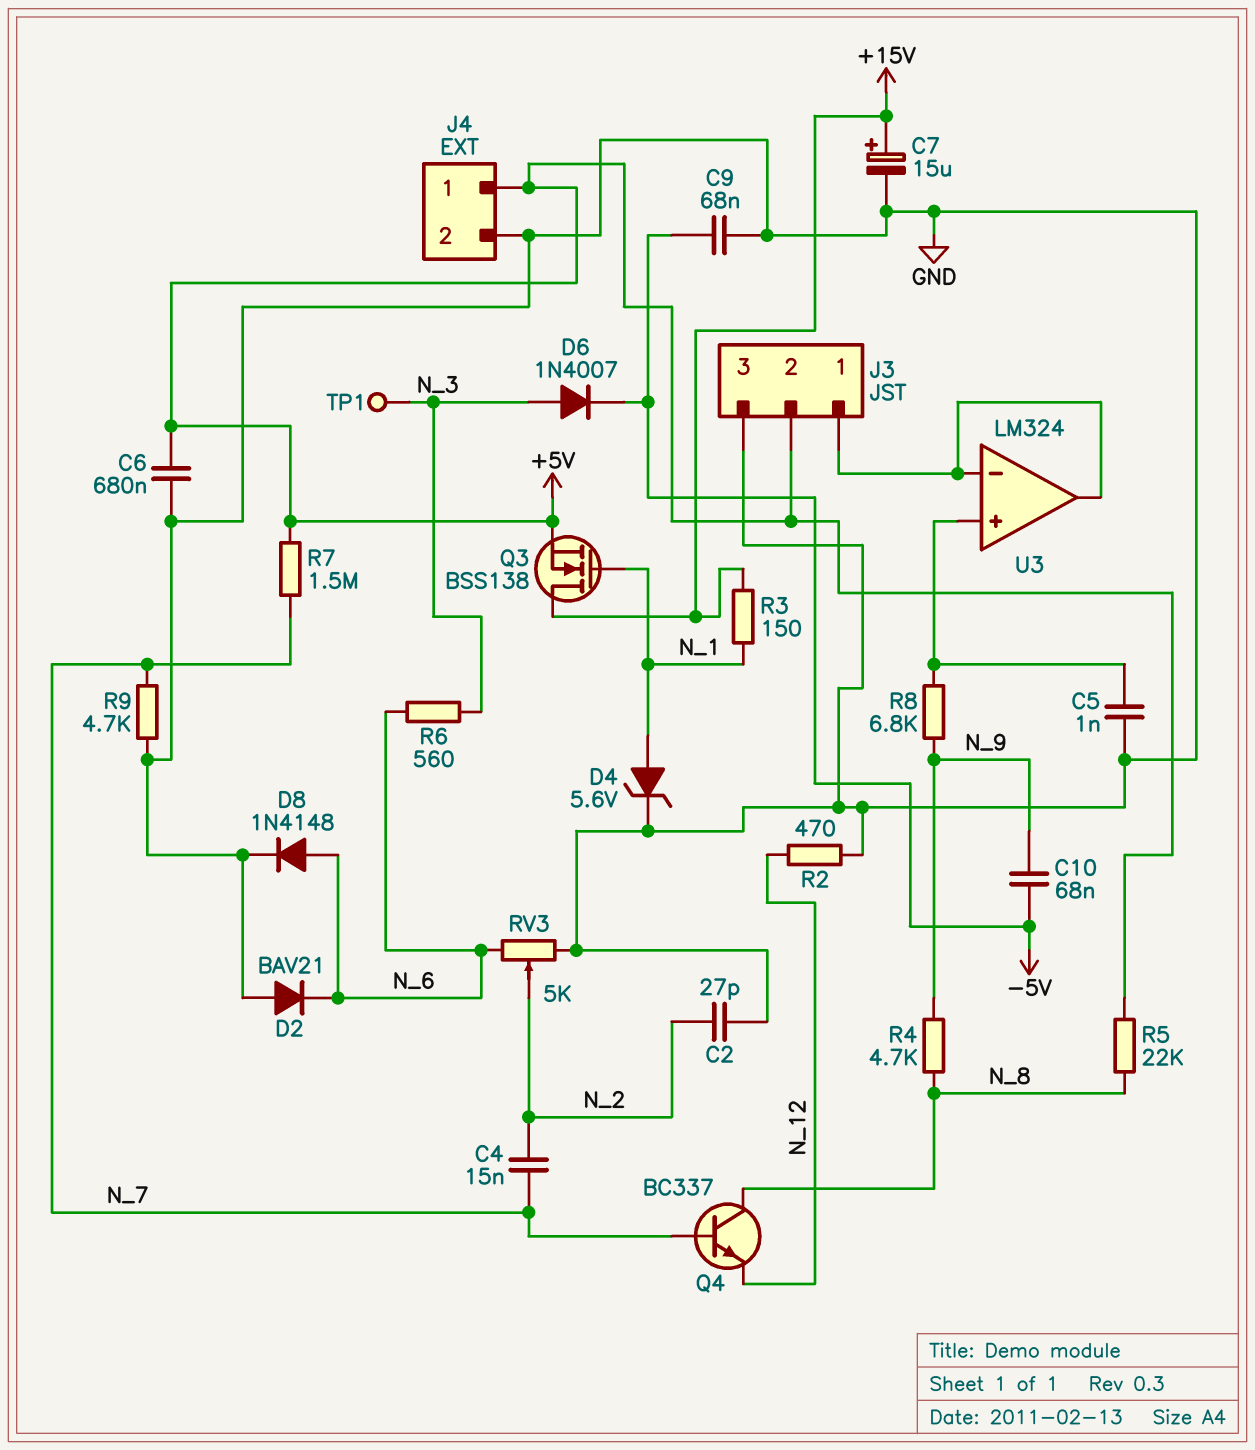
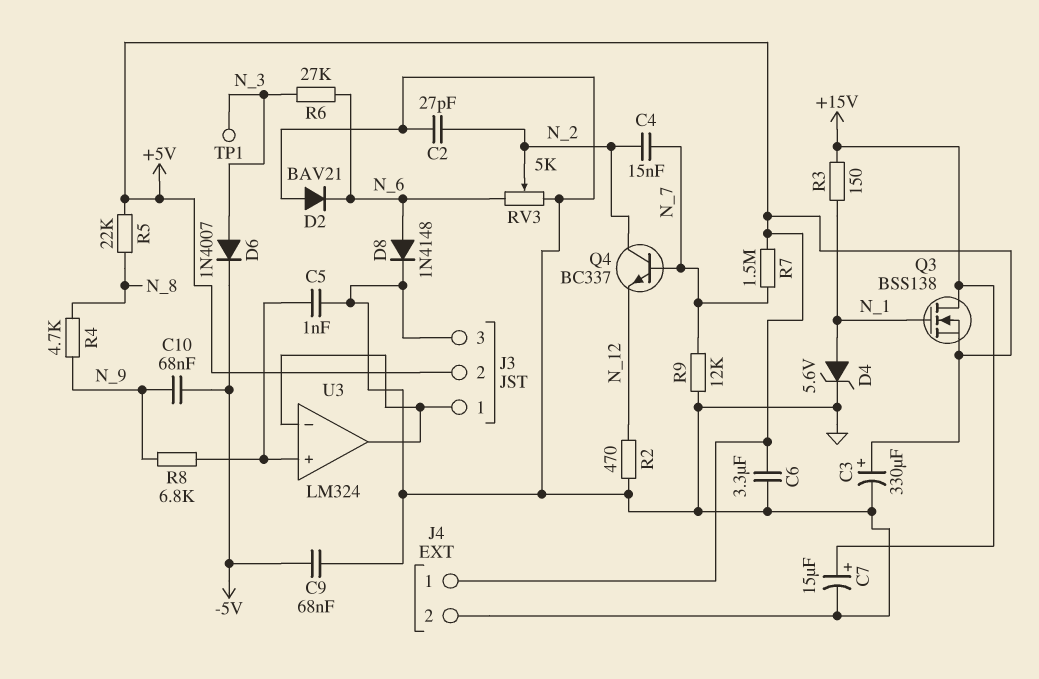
C3: none -> 330uF (plus +5V, minus GND)
C6: 680nF (+5V, GND) -> 3.3uF (+5V, GND)
Q4: NPN BC337 (B N_7, C N_8, E N_12) -> NPN BC337 (B N_7, C N_2, E N_12)
R6: 560 (N_3, N_6) -> 27k (N_3, N_6)
R9: 4.7k (GND, N_7) -> 12k (GND, N_7)

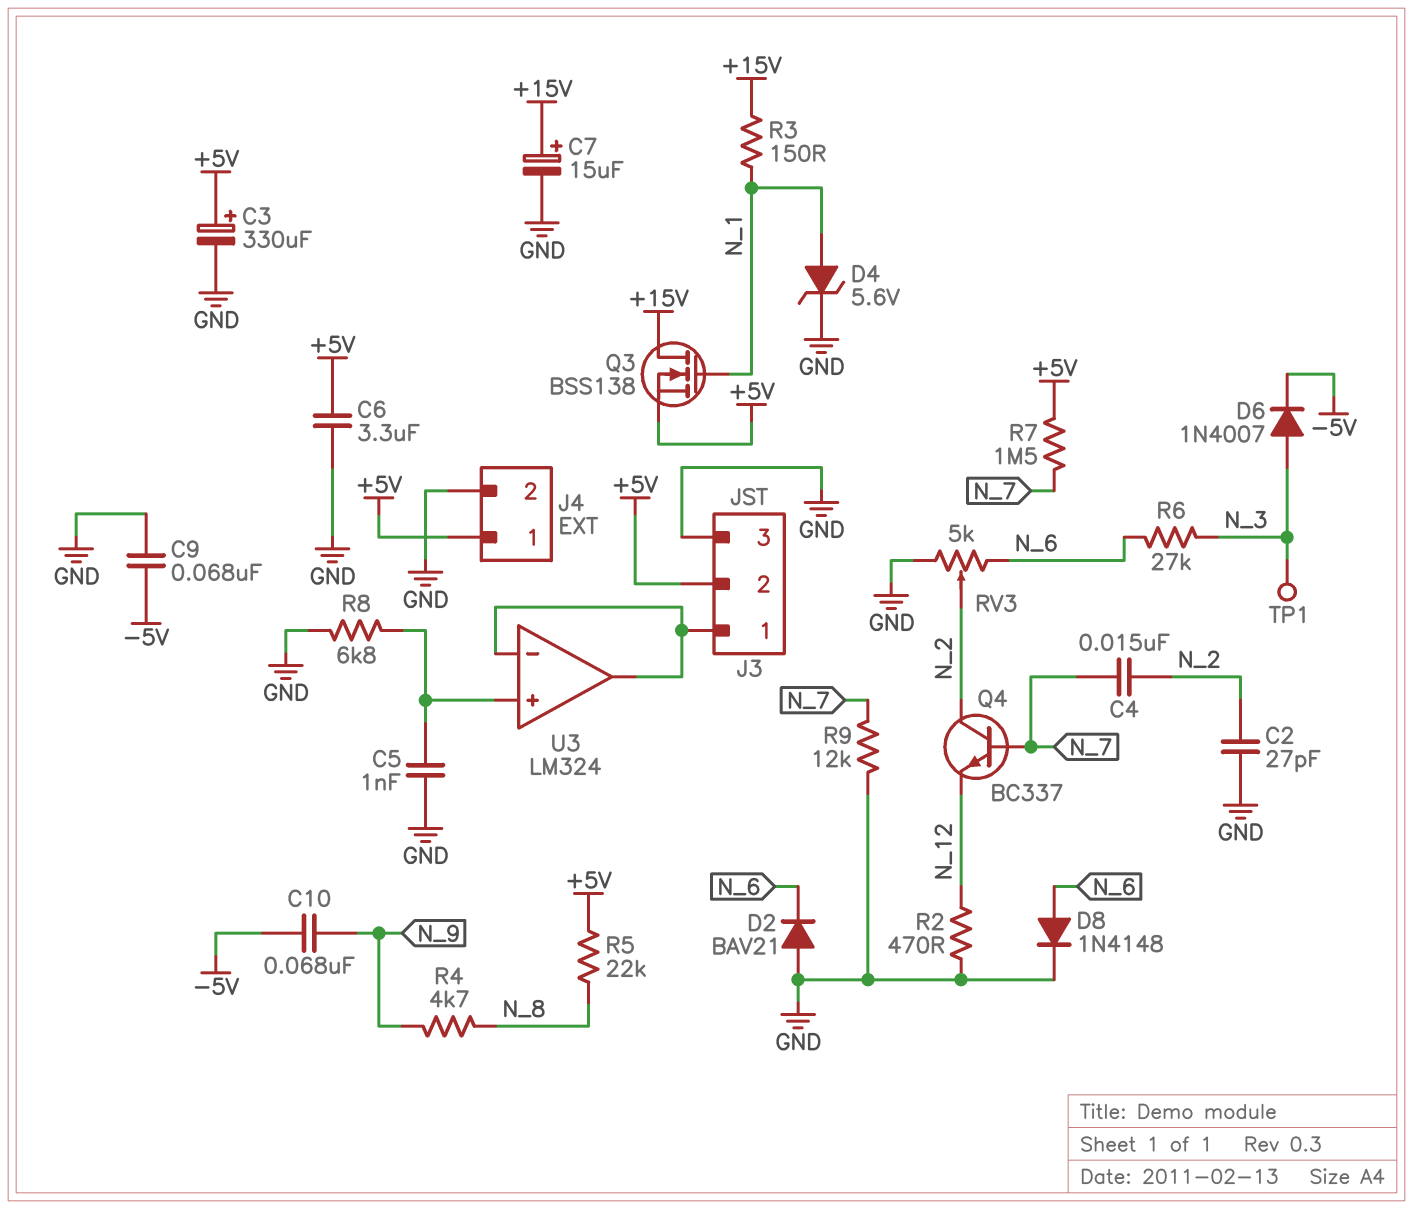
R8: 6.8k (N_9, U3/in+) -> 6.8k (GND, U3/in+)

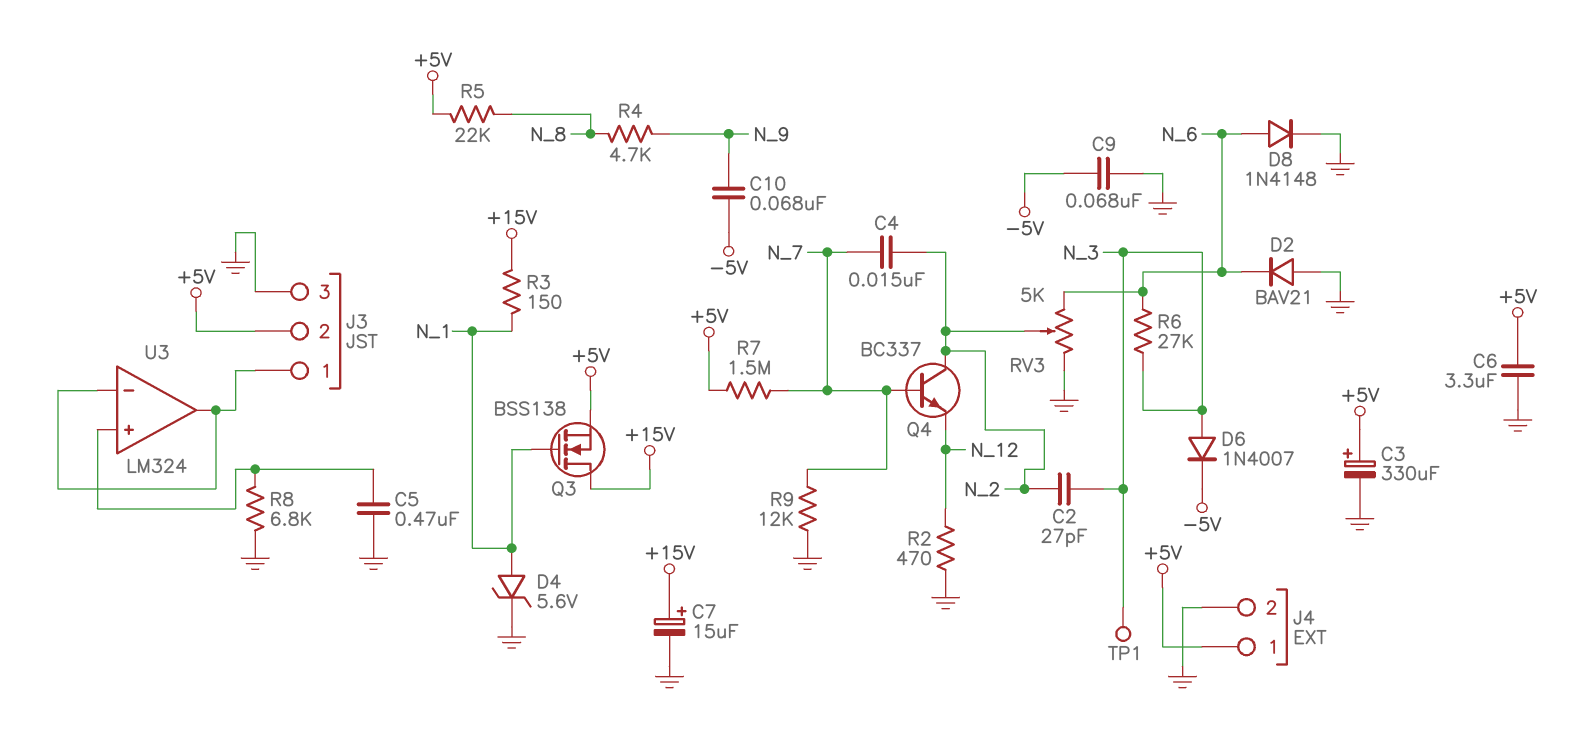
C2: 27pF (GND, N_2) -> 27pF (N_2, N_3)
C5: 1nF (GND, U3/in+) -> 470nF (GND, U3/in+)

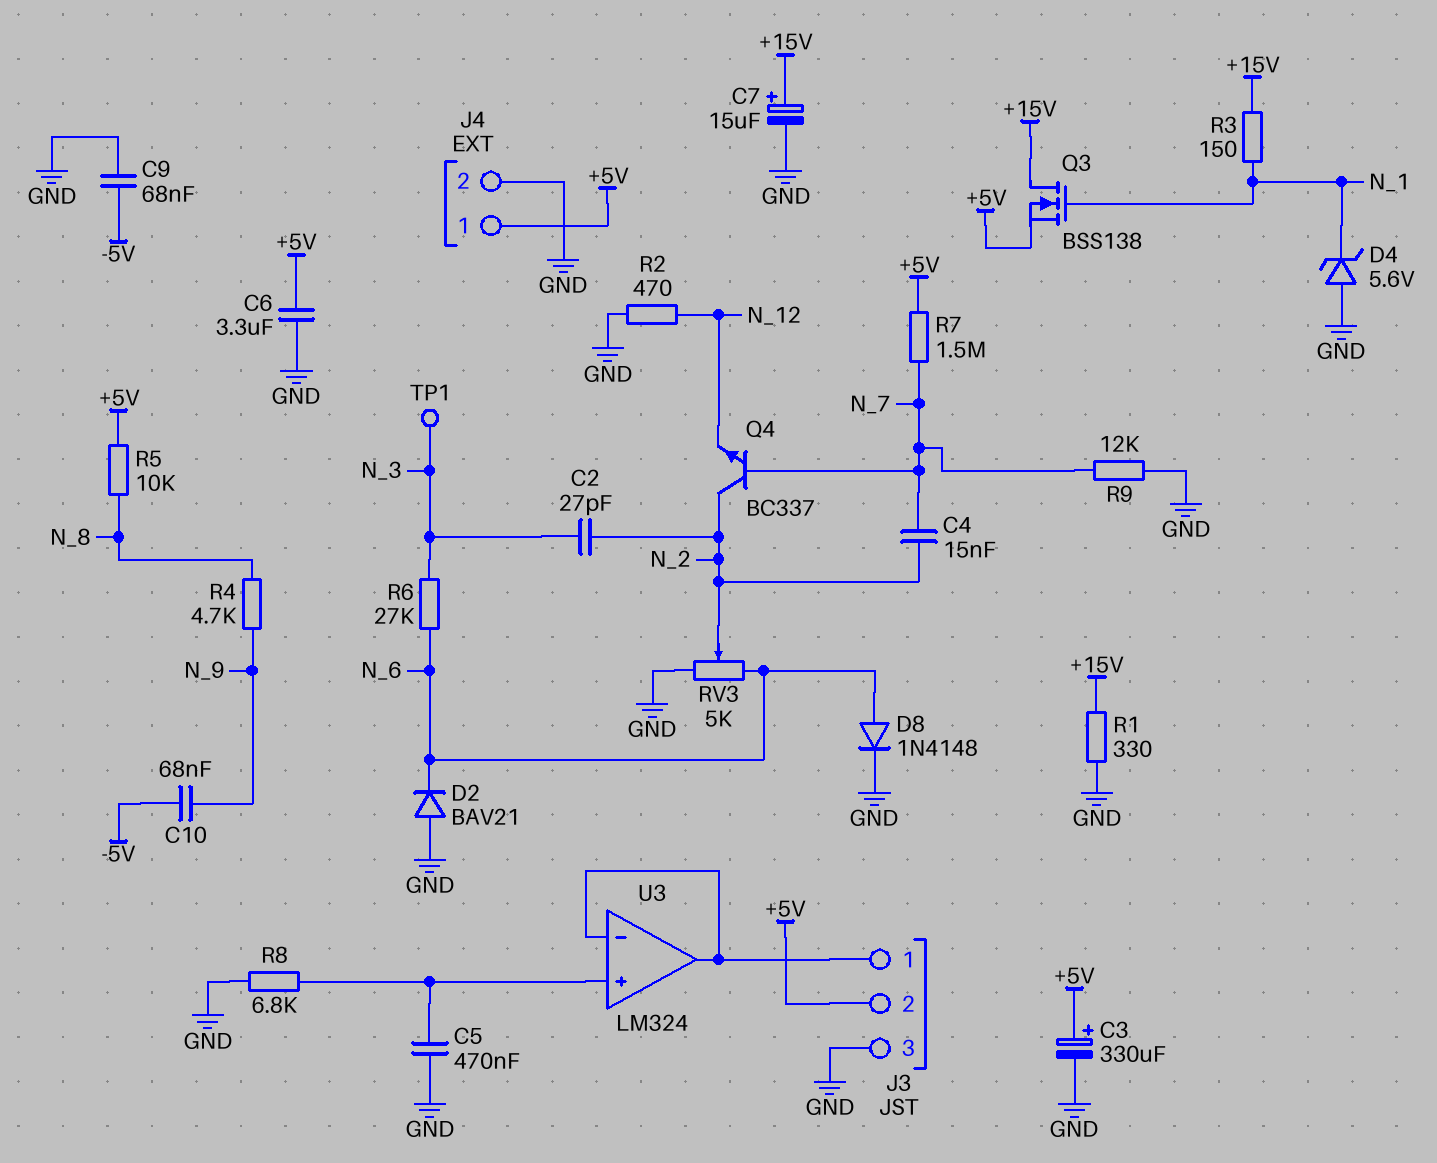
D4: zener 5.6V (A N_1, K GND) -> zener 5.6V (A GND, K N_1)
D6: diode 1N4007 (A N_3, K -5V) -> none
R1: none -> 330 (+15V, GND)
R5: 22k (+5V, N_8) -> 10k (+5V, N_8)

